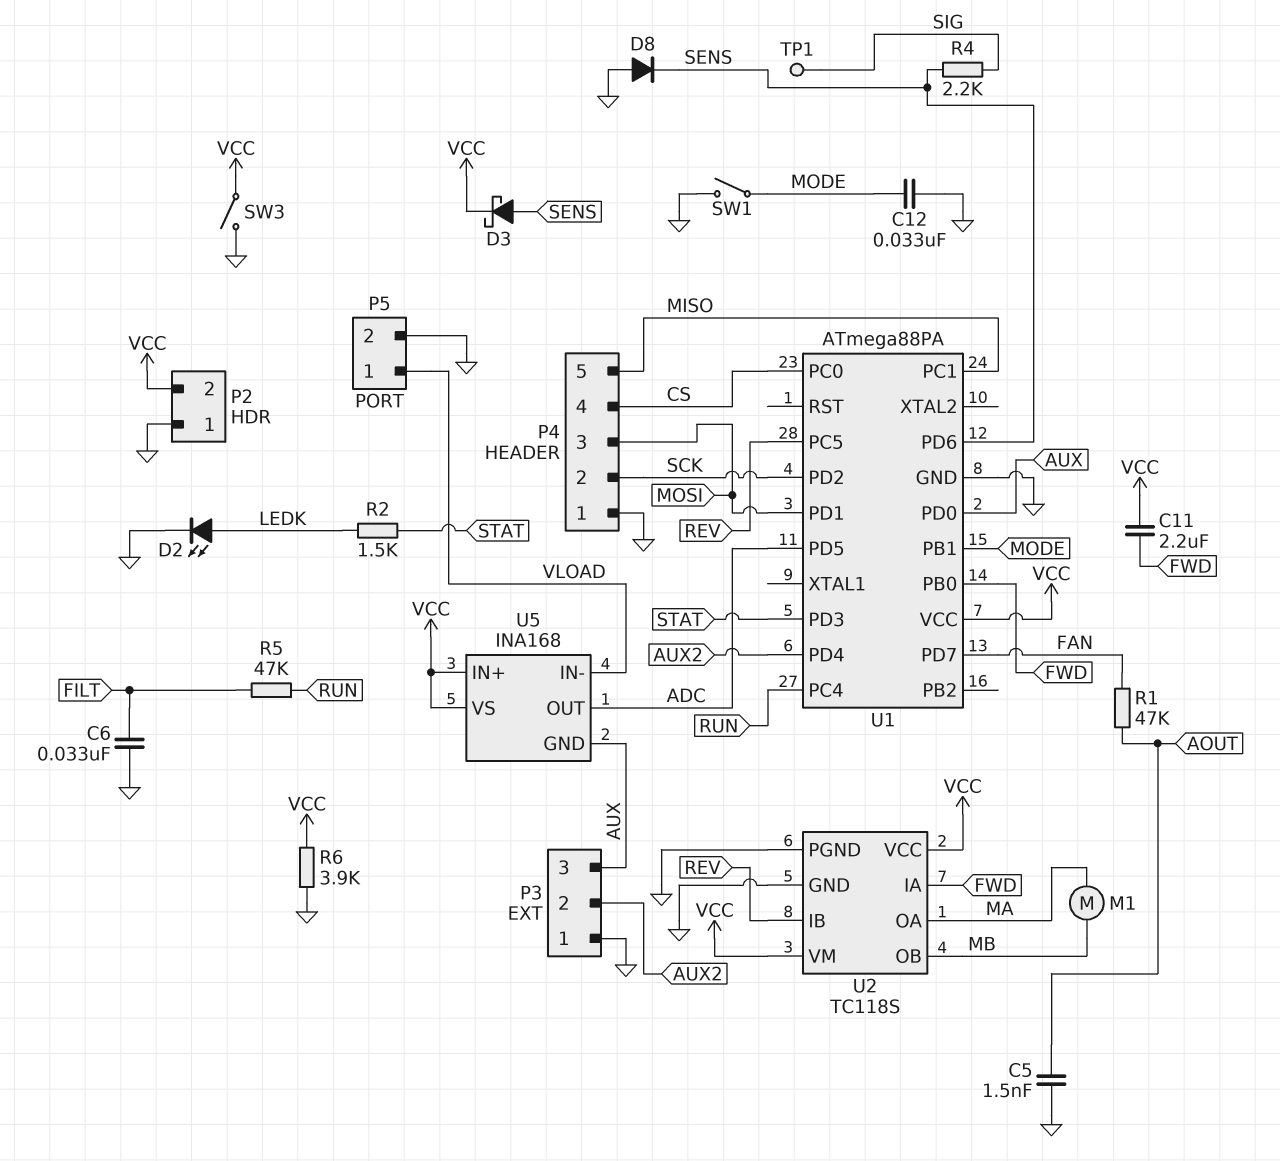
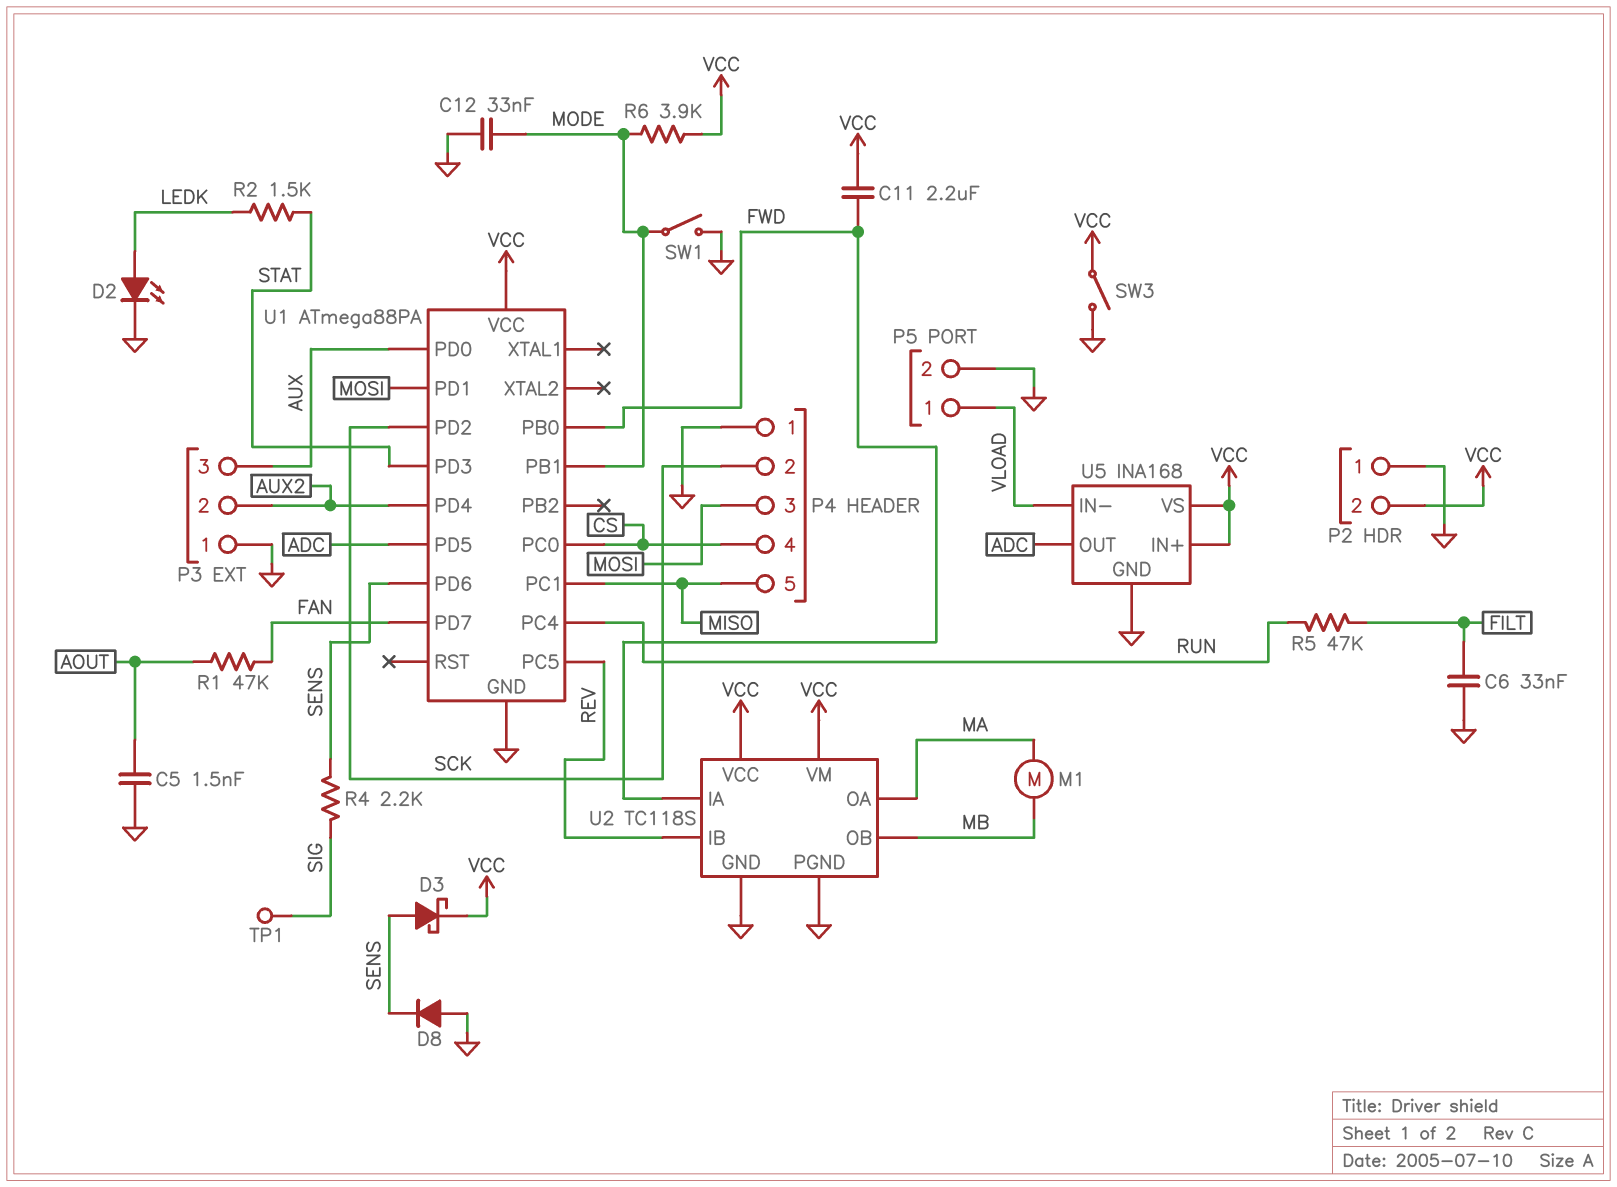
R6: 3.9k (GND, VCC) -> 3.9k (MODE, VCC)
U5 pin GND: AUX -> GND

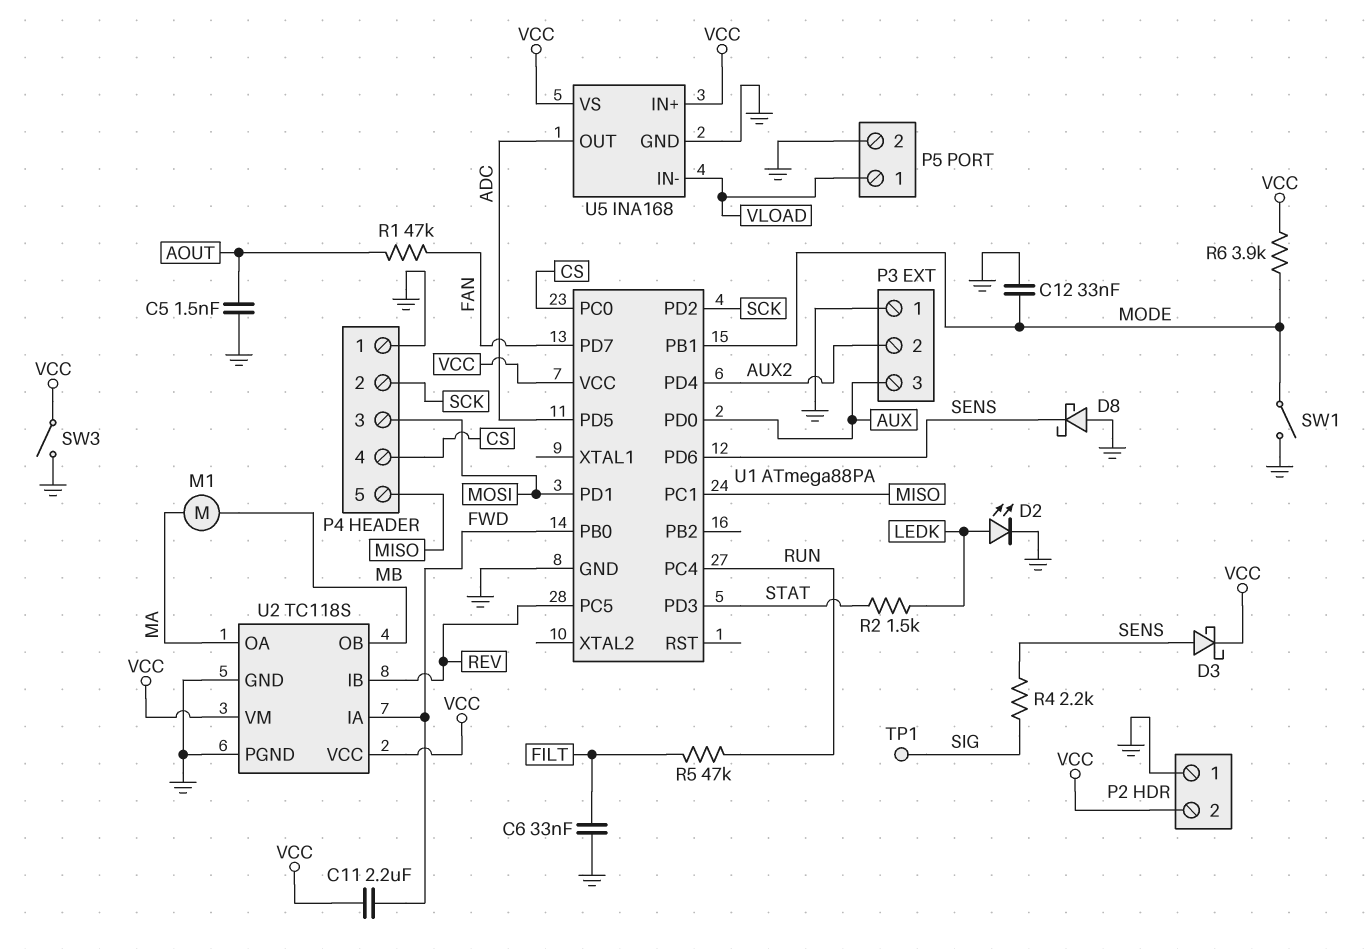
D8: diode (A GND, K SENS) -> schottky (A GND, K SENS)

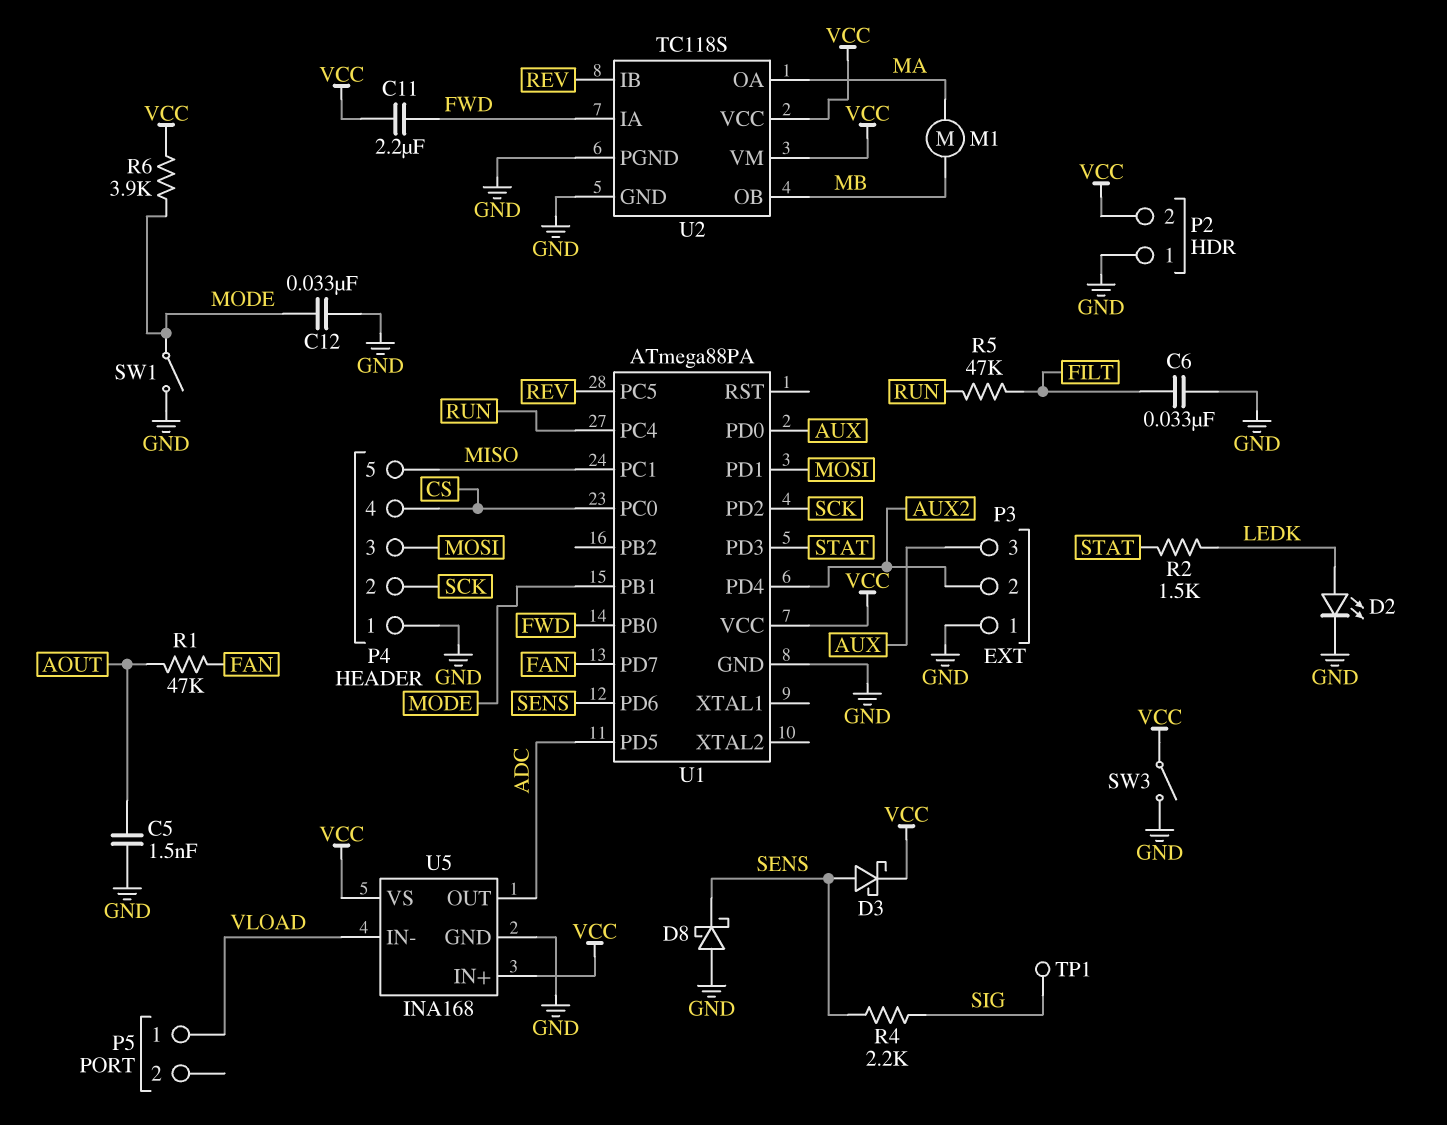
P5 pin 2: GND -> none

